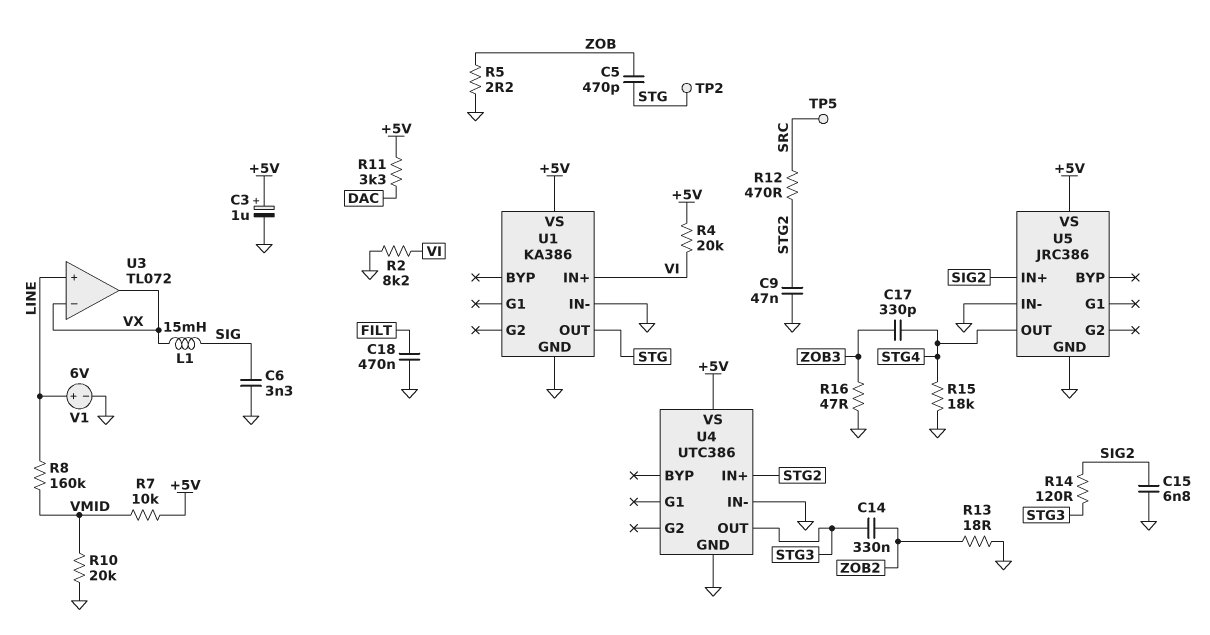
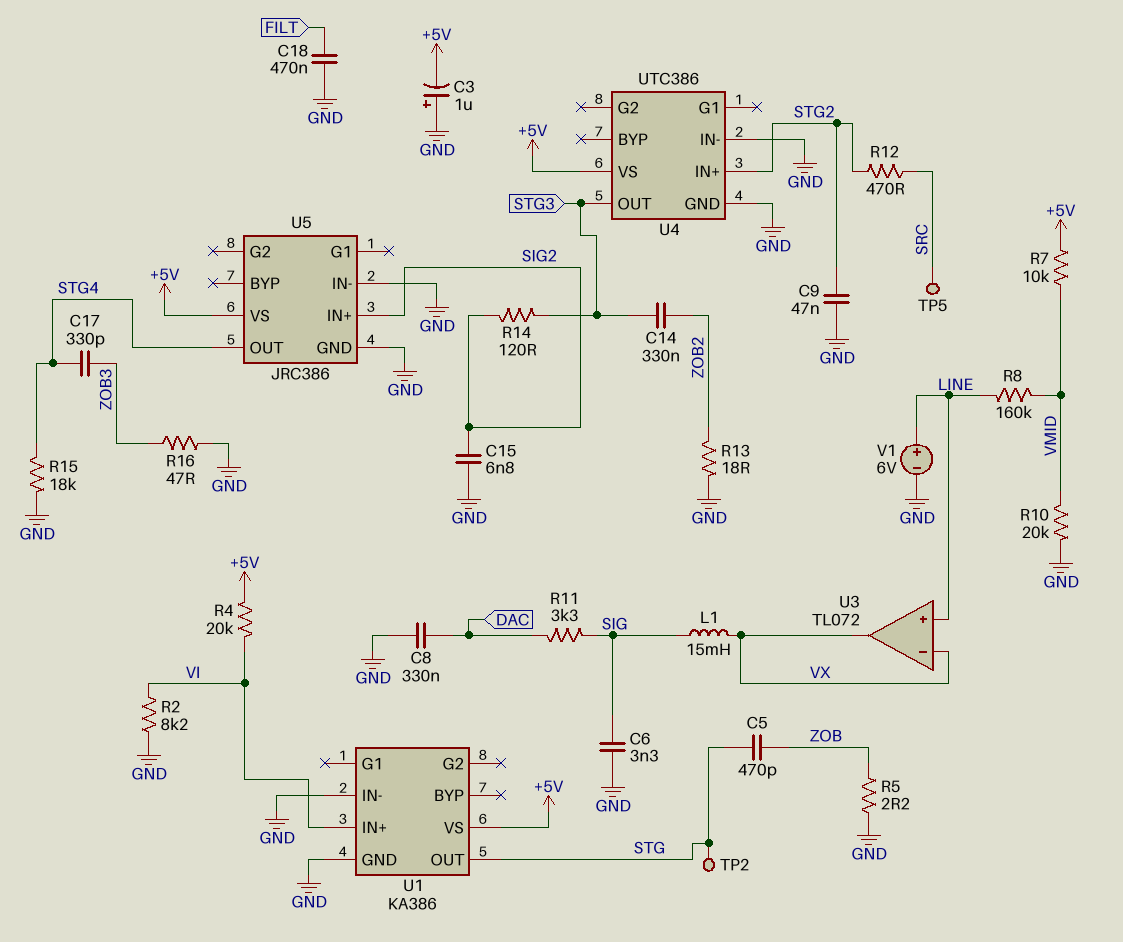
C3: 1uF (plus +5V, minus GND) -> 1uF (plus GND, minus +5V)
C8: none -> 330nF (DAC, GND)
R11: 3.3k (+5V, DAC) -> 3.3k (DAC, SIG)

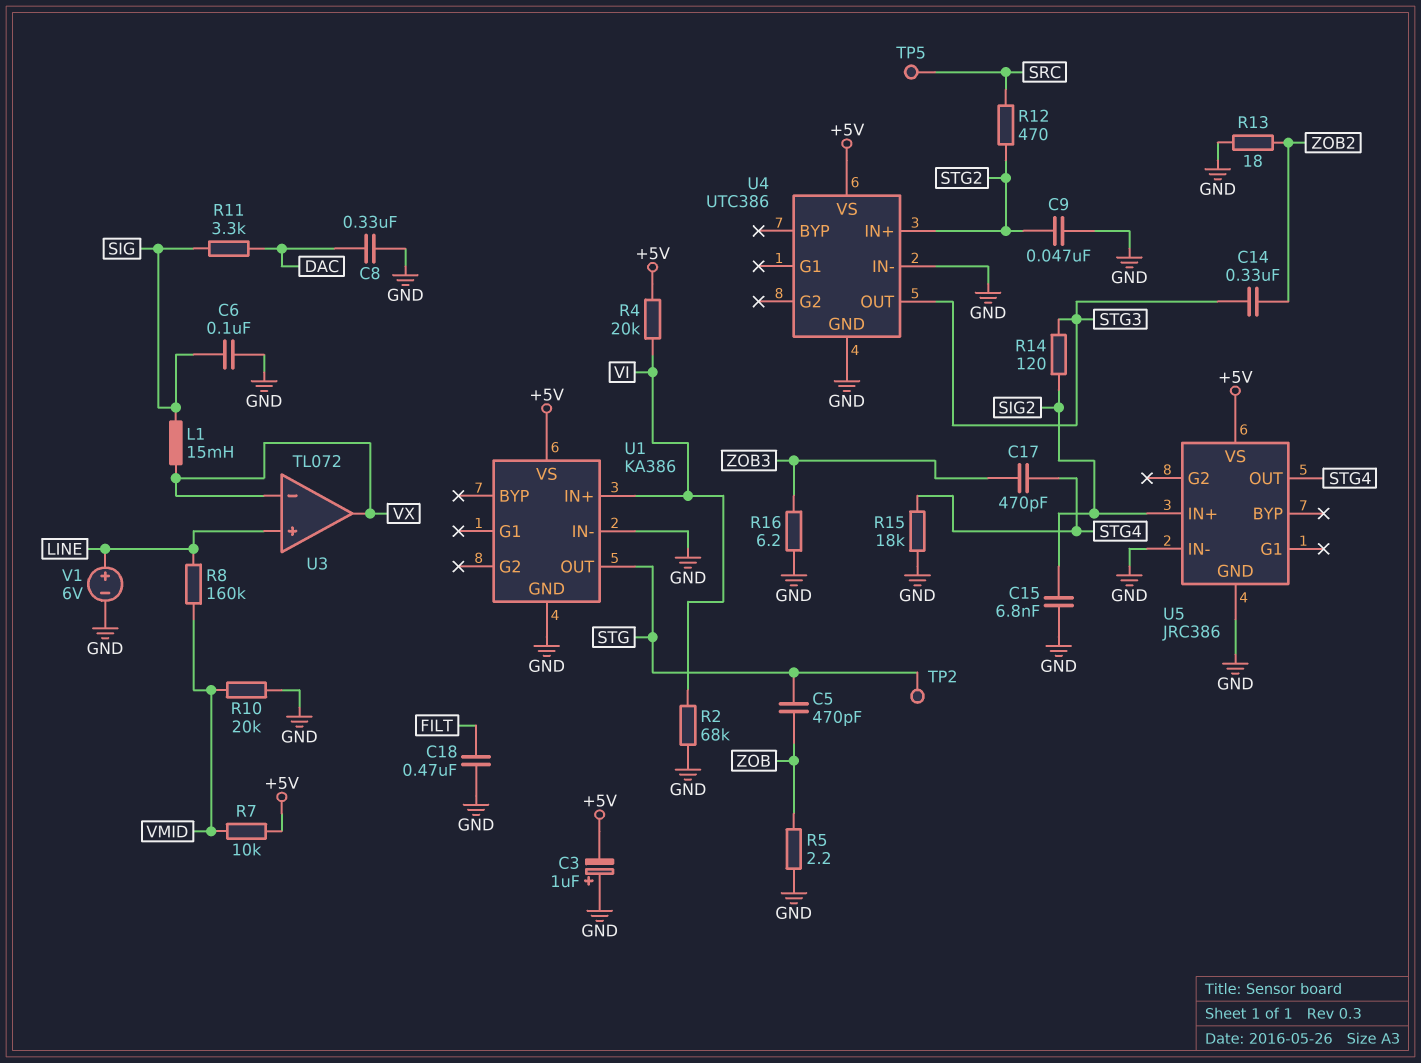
C6: 3.3nF (GND, SIG) -> 100nF (GND, SIG)
C17: 330pF (STG4, ZOB3) -> 470pF (STG4, ZOB3)
R2: 8.2k (GND, VI) -> 68k (GND, VI)
R16: 47 (GND, ZOB3) -> 6.2 (GND, ZOB3)

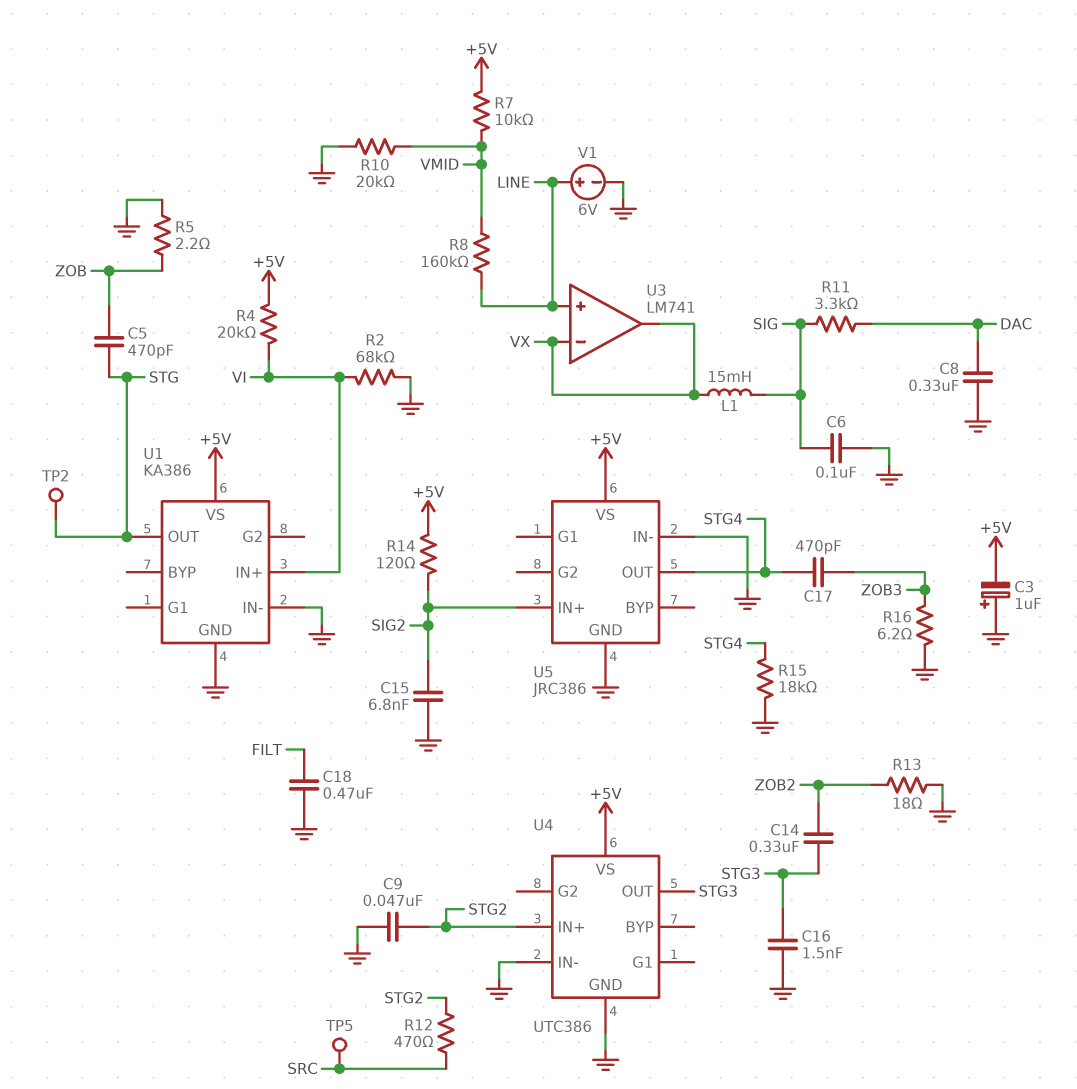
C16: none -> 1.5nF (GND, STG3)
R14: 120 (SIG2, STG3) -> 120 (+5V, SIG2)
U3: TL072 -> LM741

